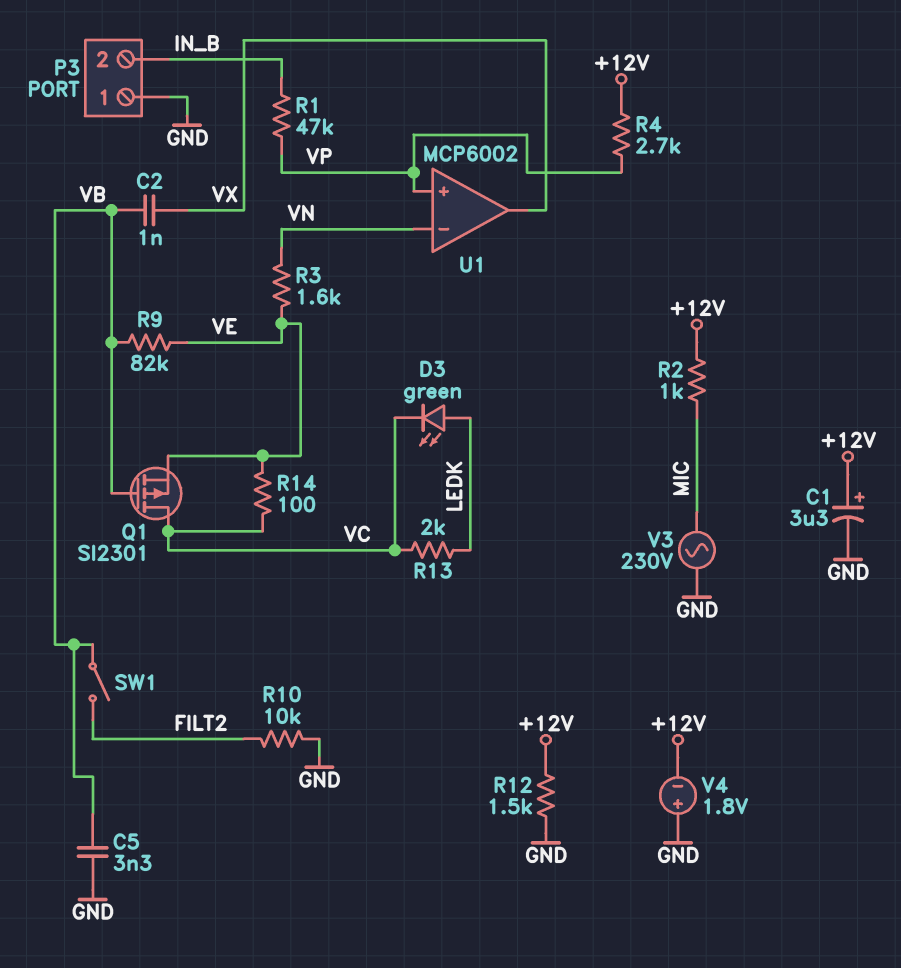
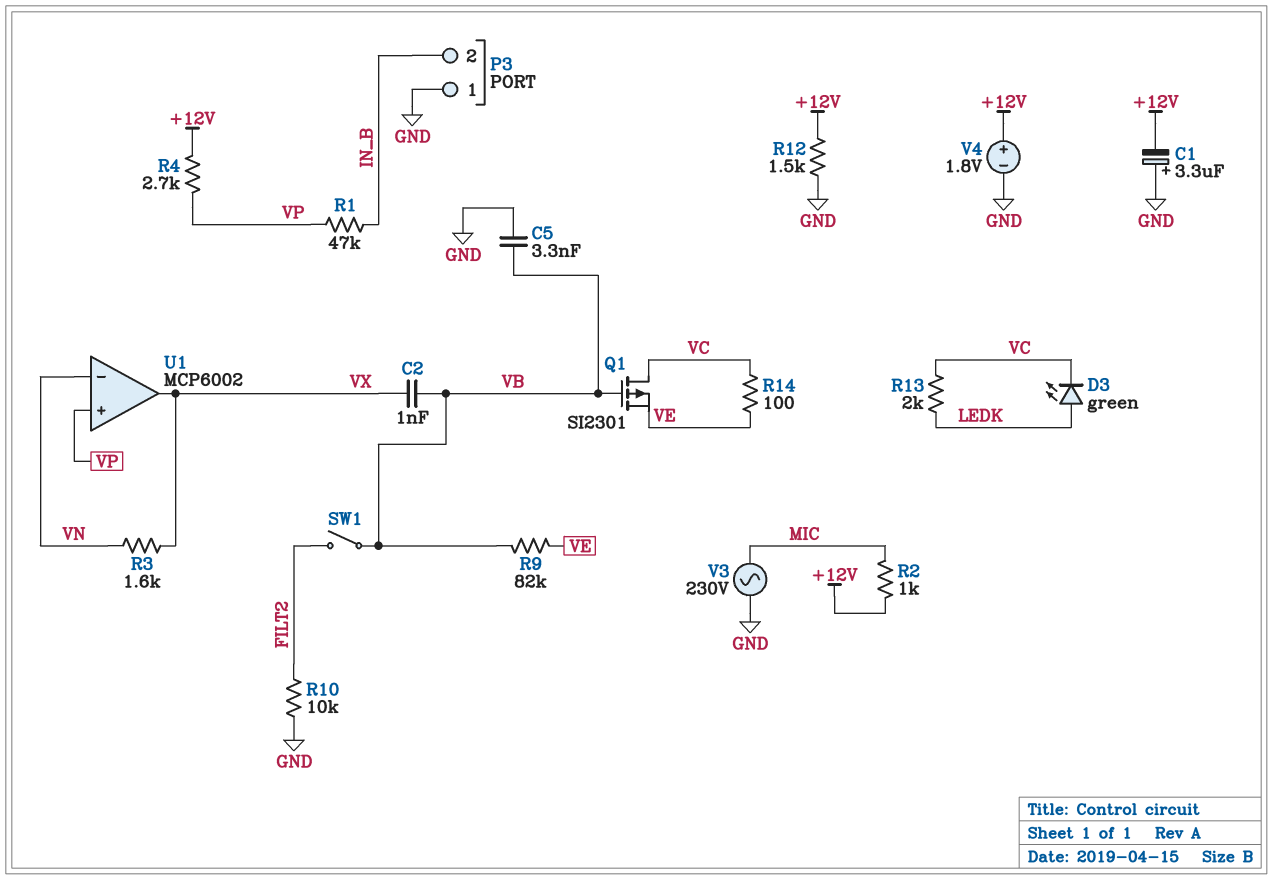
C1: 3.3uF (plus +12V, minus GND) -> 3.3uF (plus GND, minus +12V)
R3: 1.6k (VE, VN) -> 1.6k (VN, VX)
V4: 1.8V (plus GND, minus +12V) -> 1.8V (plus +12V, minus GND)

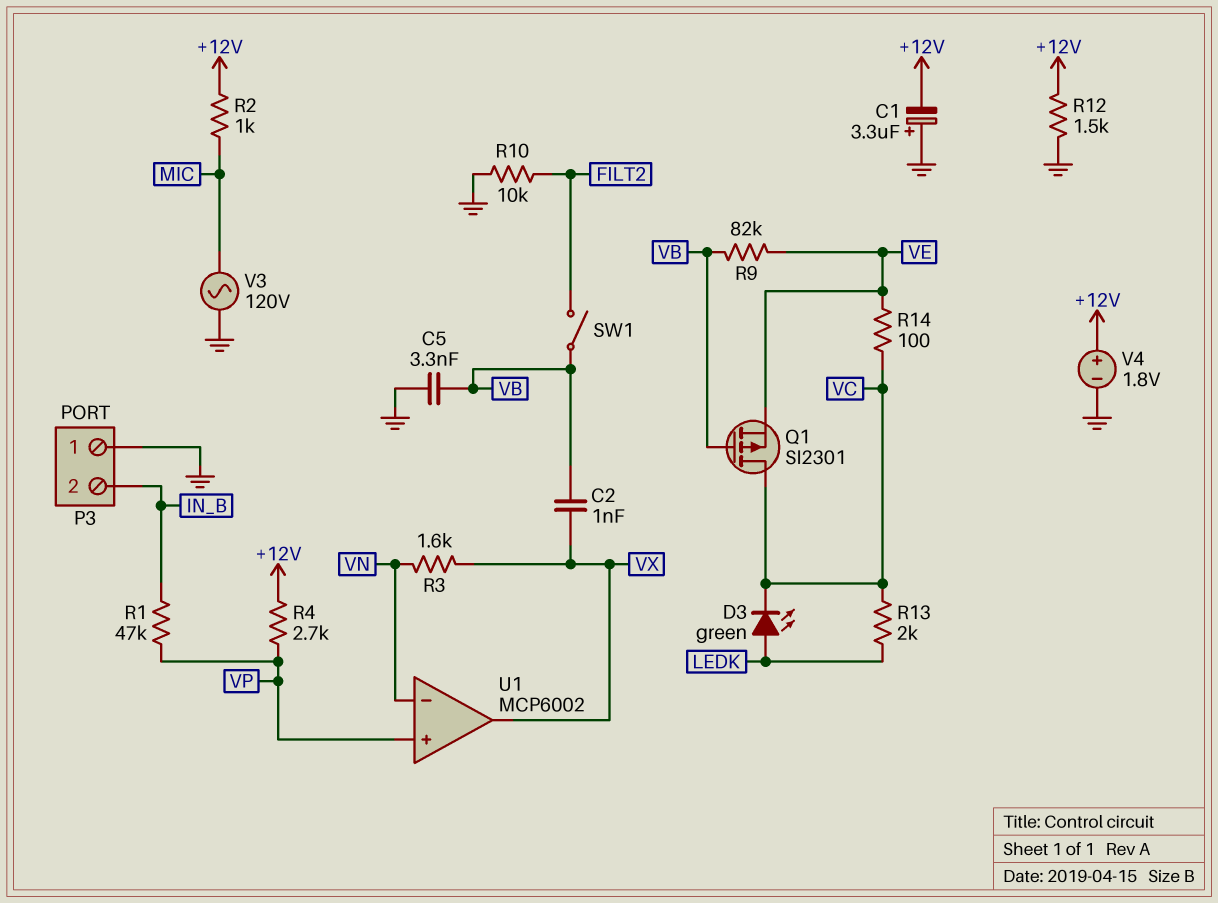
V3: AC 230V (GND, MIC) -> AC 120V (GND, MIC)

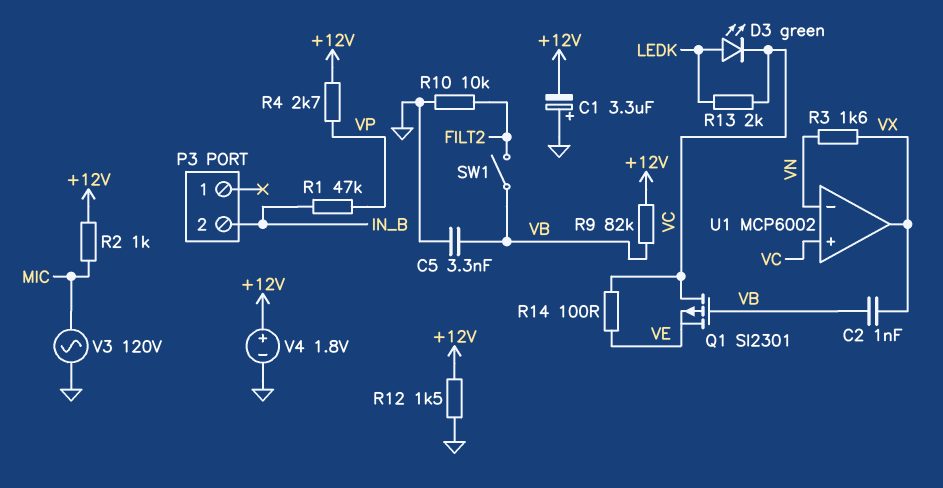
P3 pin 1: GND -> none
R9: 82k (VB, VE) -> 82k (+12V, VB)
U1 pin in+: VP -> VC

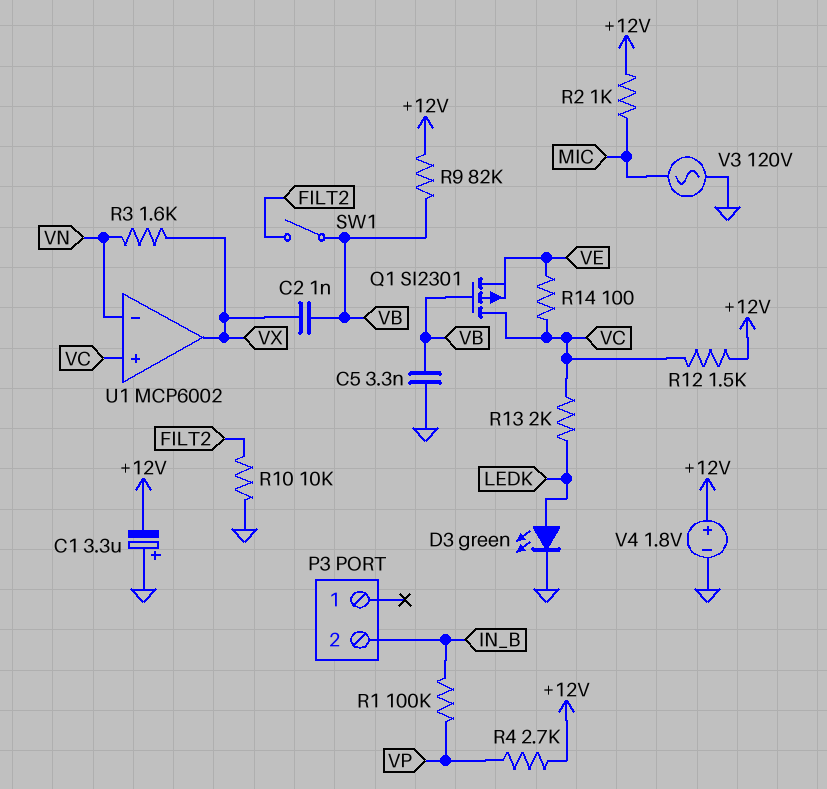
D3: LED green (A LEDK, K VC) -> LED green (A LEDK, K GND)
R1: 47k (IN_B, VP) -> 100k (IN_B, VP)
R12: 1.5k (+12V, GND) -> 1.5k (+12V, VC)

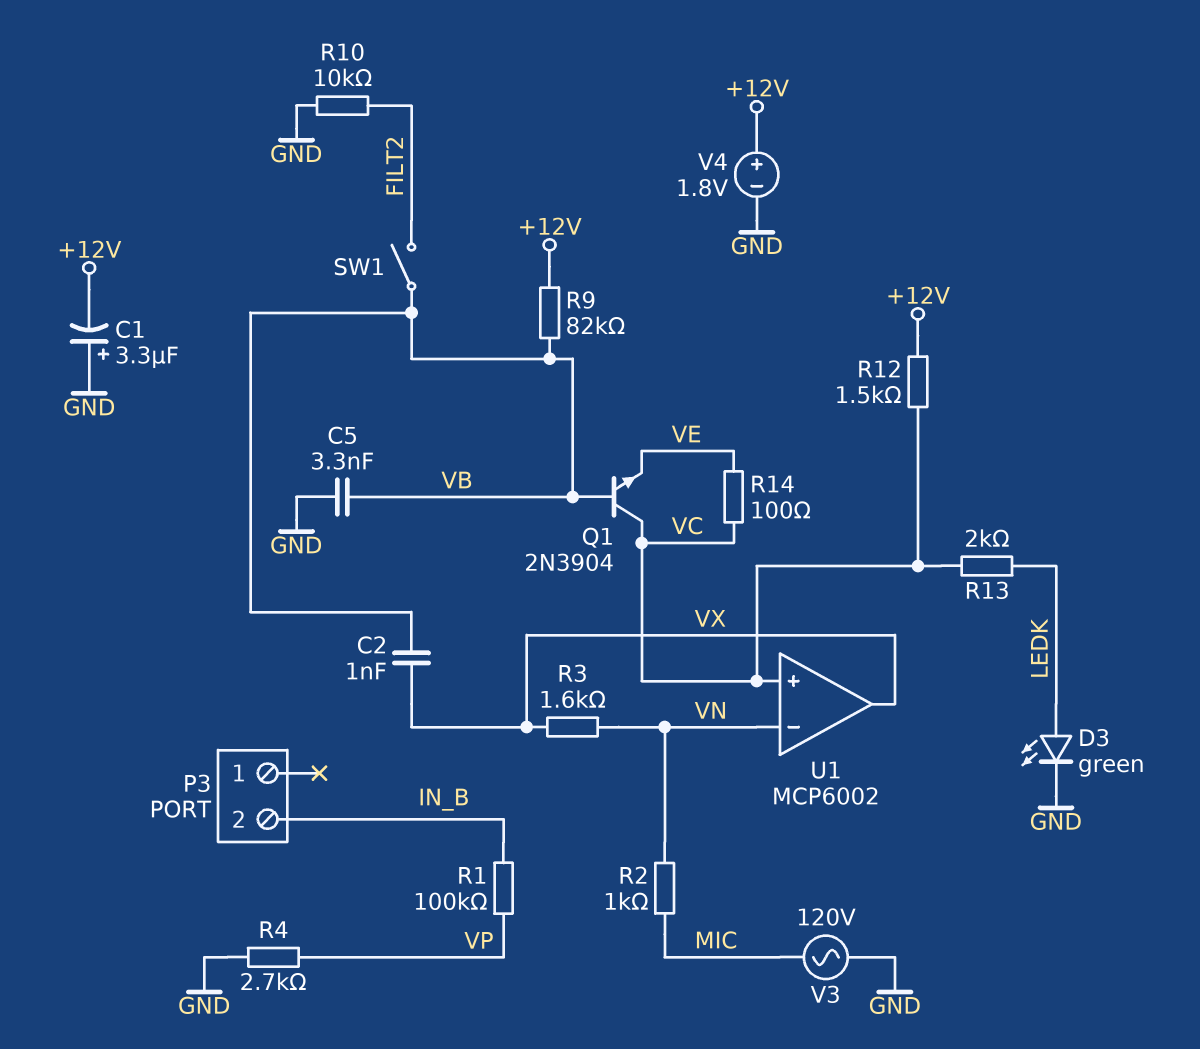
Q1: PMOS SI2301 (G VB, D VC, S VE) -> NPN 2N3904 (B VB, C VC, E VE)
R2: 1k (+12V, MIC) -> 1k (MIC, VN)
R4: 2.7k (+12V, VP) -> 2.7k (GND, VP)

